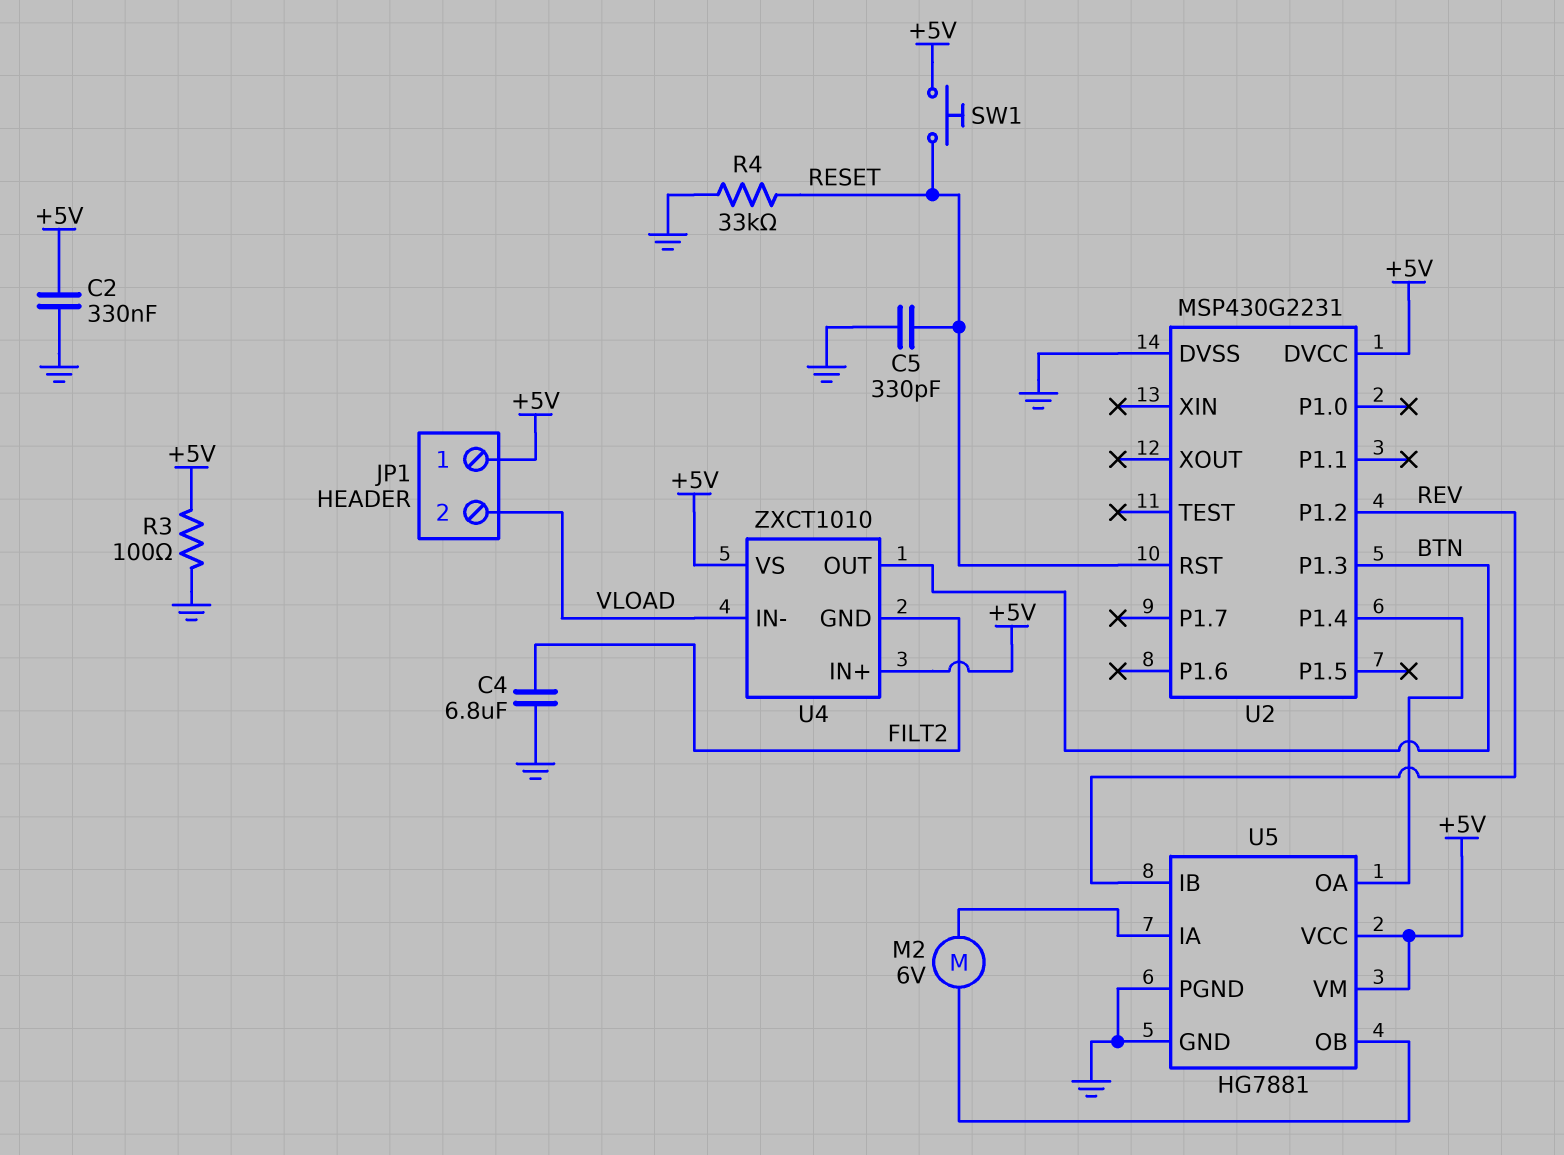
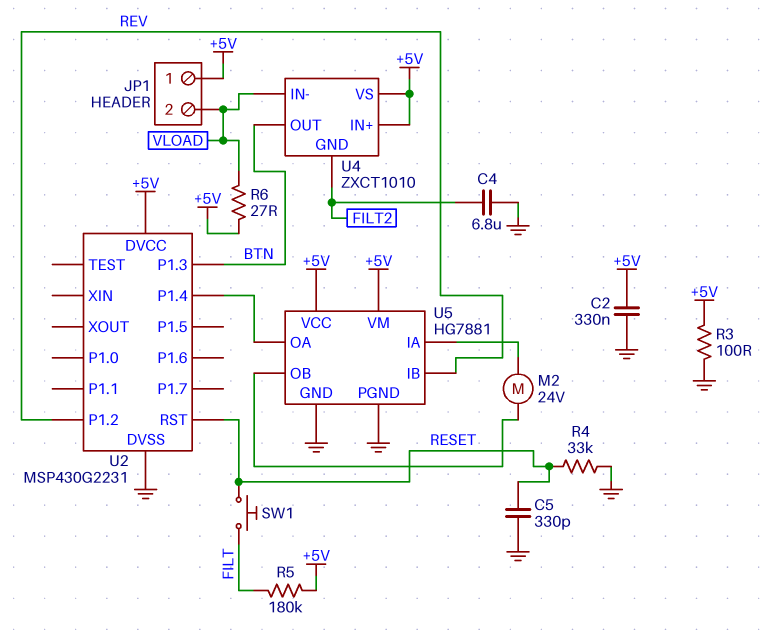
M2: motor 6V (U5/IA, U5/OB) -> motor 24V (U5/IA, U5/OB)
R5: none -> 180k (+5V, FILT)
R6: none -> 27 (+5V, VLOAD)
SW1: button (+5V, RESET) -> button (FILT, RESET)

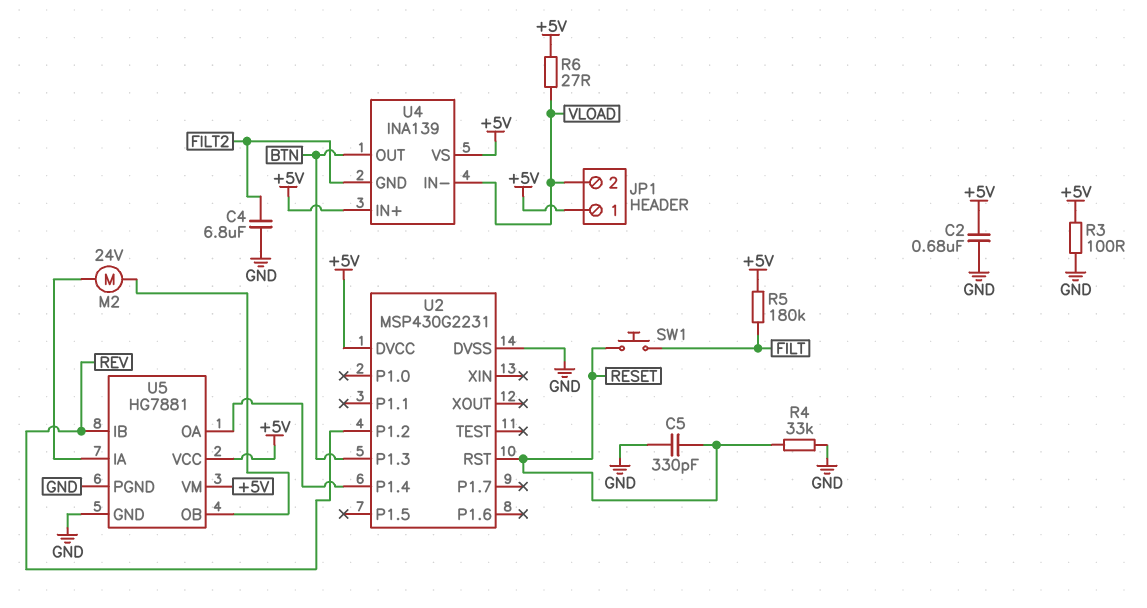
C2: 330nF (+5V, GND) -> 680nF (+5V, GND)
U4: ZXCT1010 -> INA139

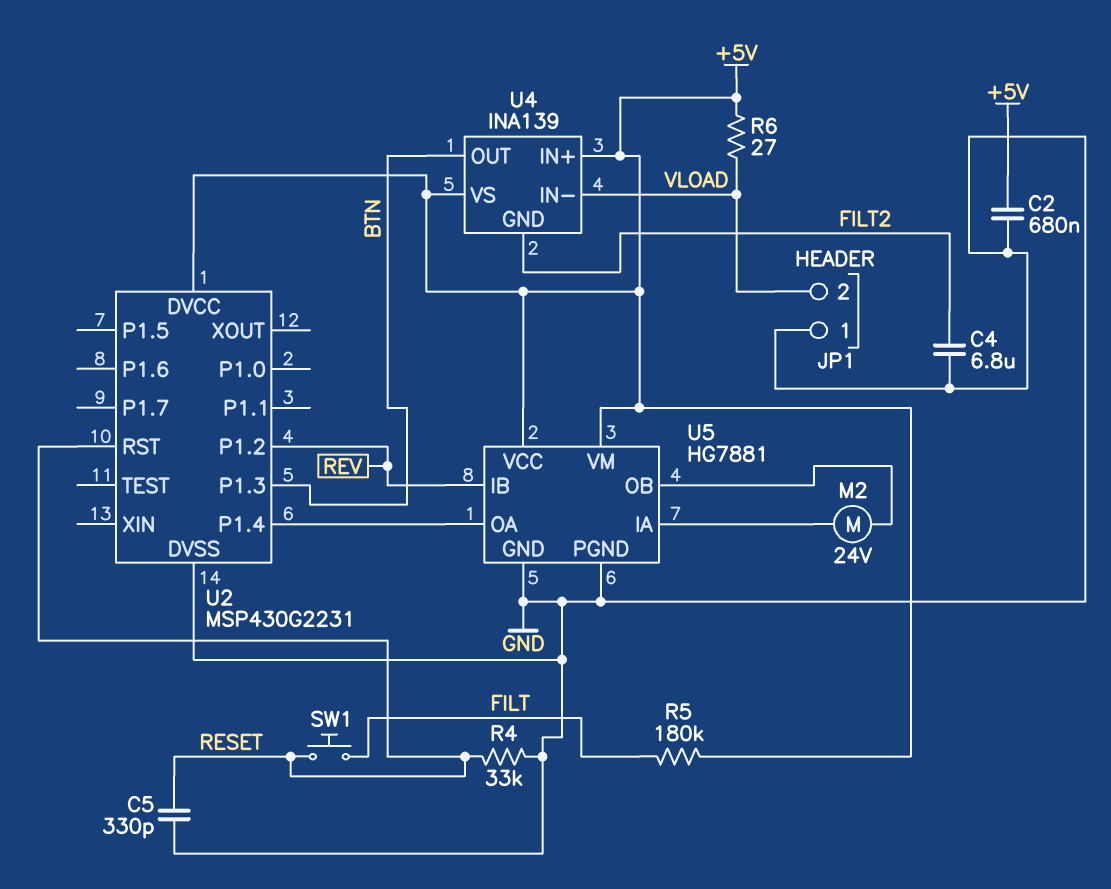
JP1 pin 1: +5V -> GND
R3: 100 (+5V, GND) -> none

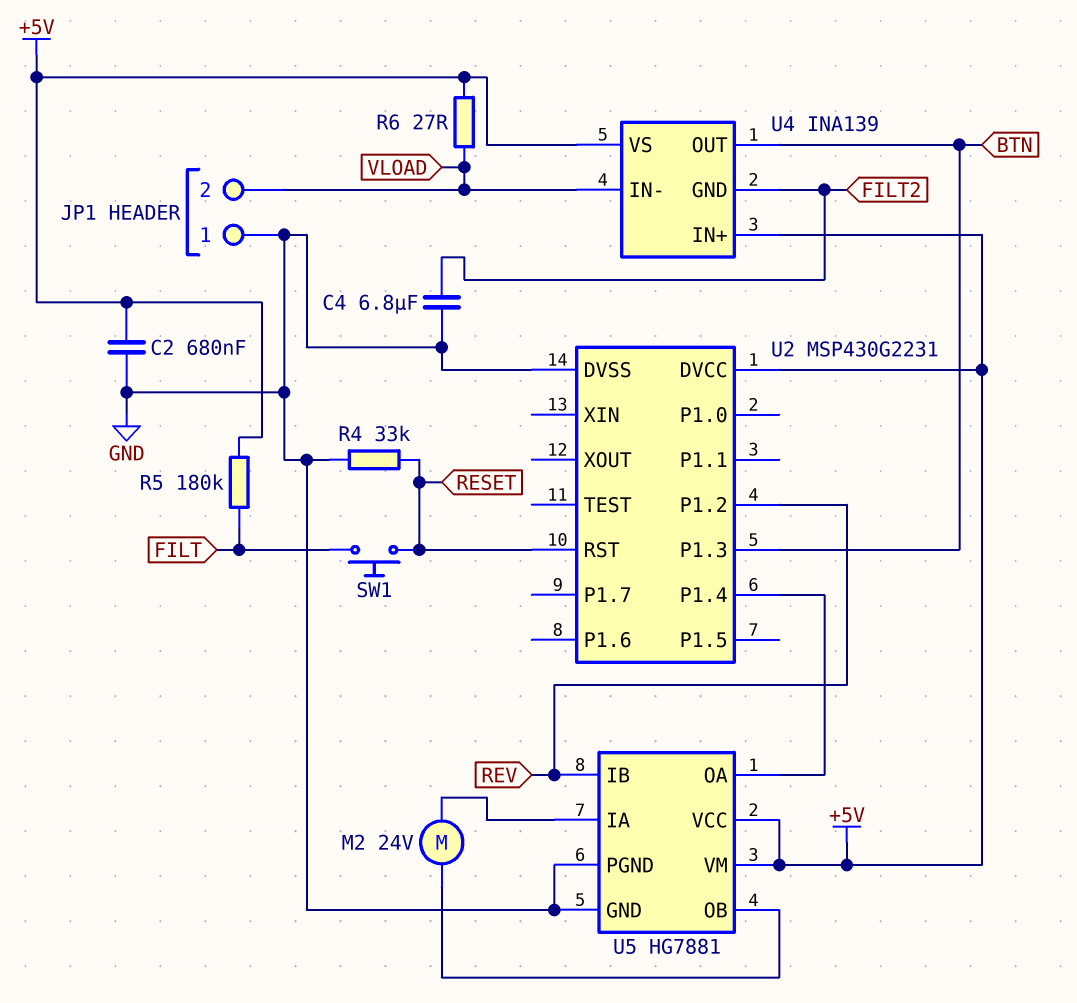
C5: 330pF (GND, RESET) -> none

